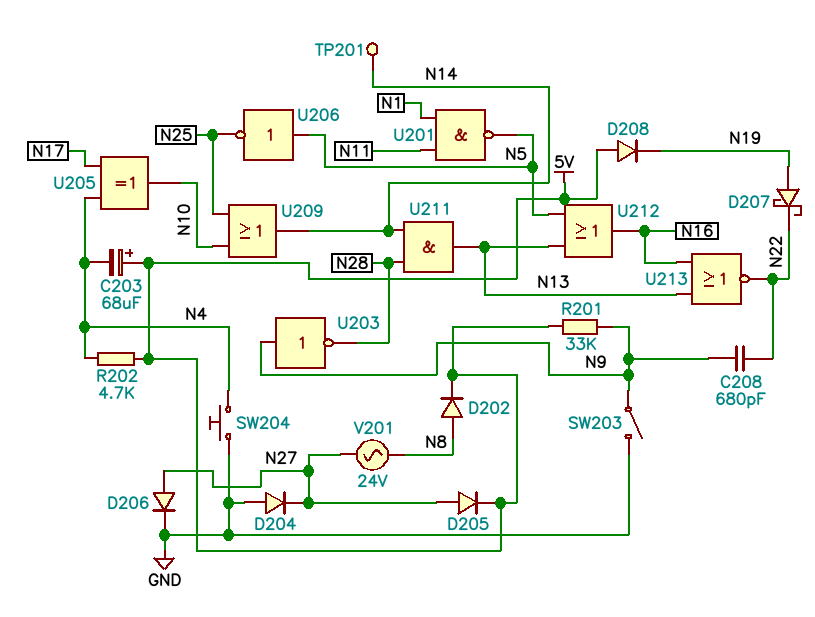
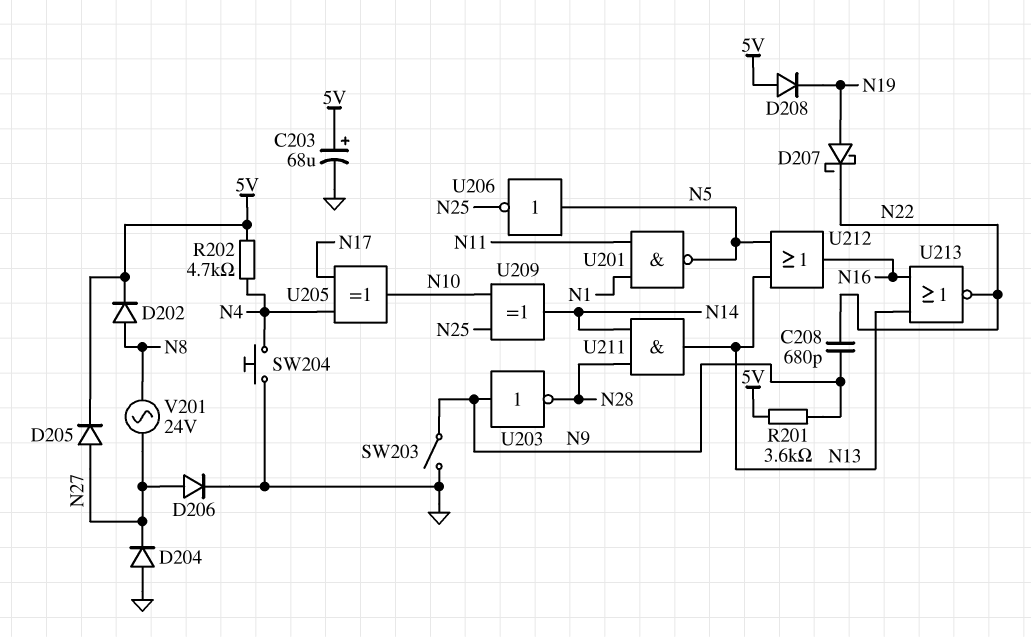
C203: 68uF (plus 5V, minus N4) -> 68uF (plus 5V, minus GND)
R201: 33k (5V, N9) -> 3.6k (5V, N9)
TP201: test point (N14) -> none
U209: OR (in N10, in N25, out N14) -> XOR (in N10, in N25, out N14)

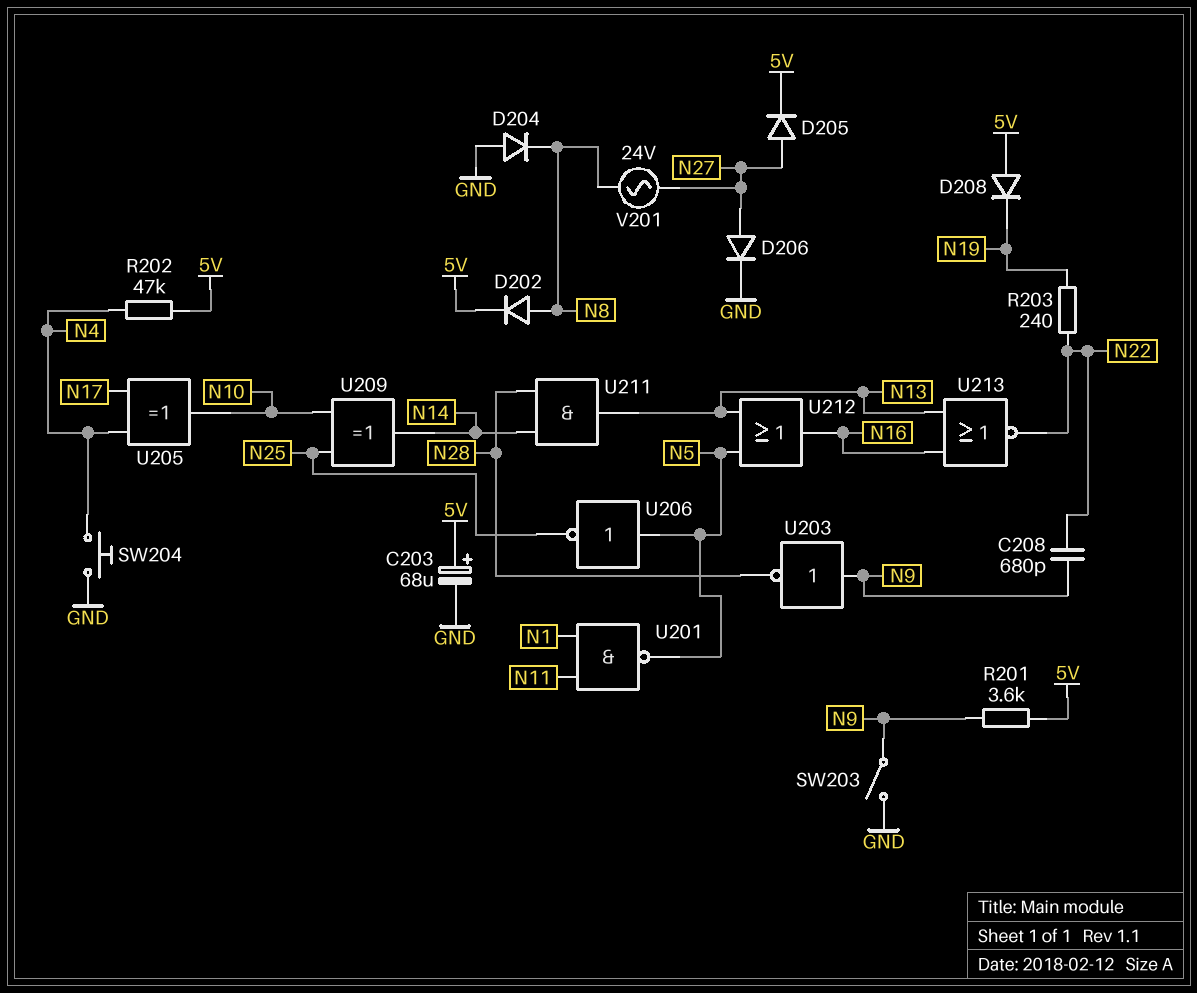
D204: diode (A GND, K N27) -> diode (A GND, K N8)
D207: schottky (A N19, K N22) -> none
R202: 4.7k (5V, N4) -> 47k (5V, N4)
R203: none -> 240 (N19, N22)

